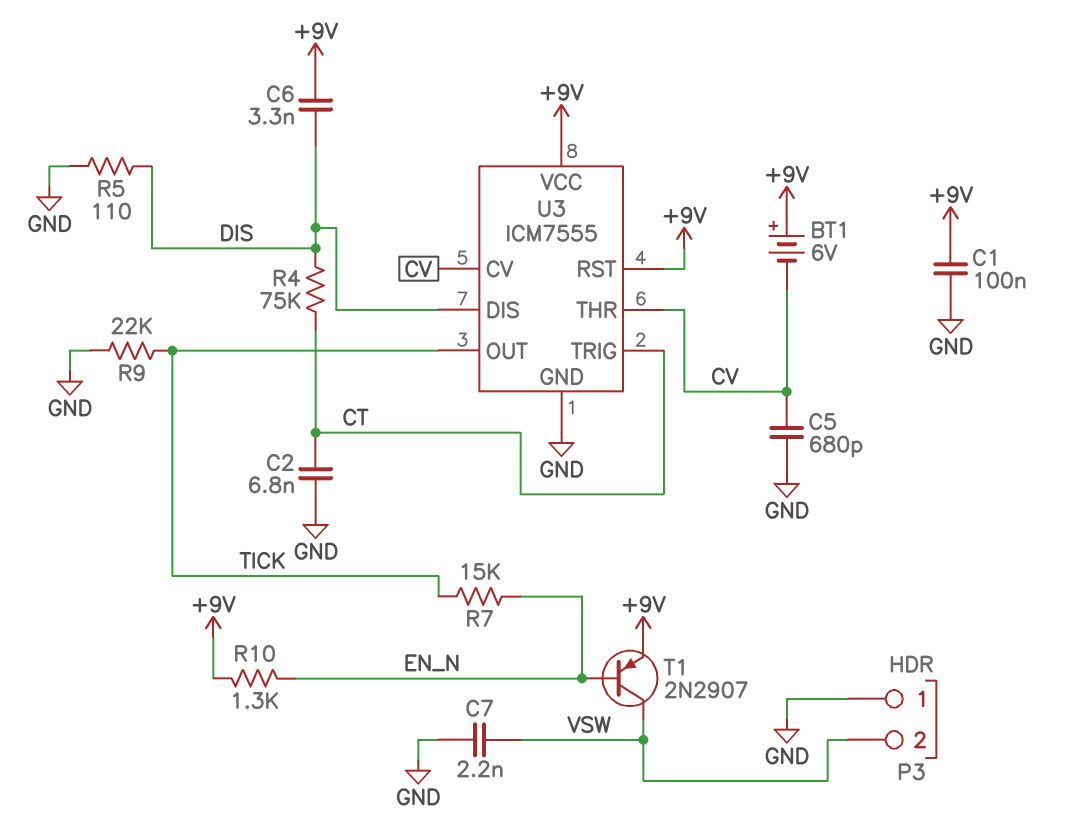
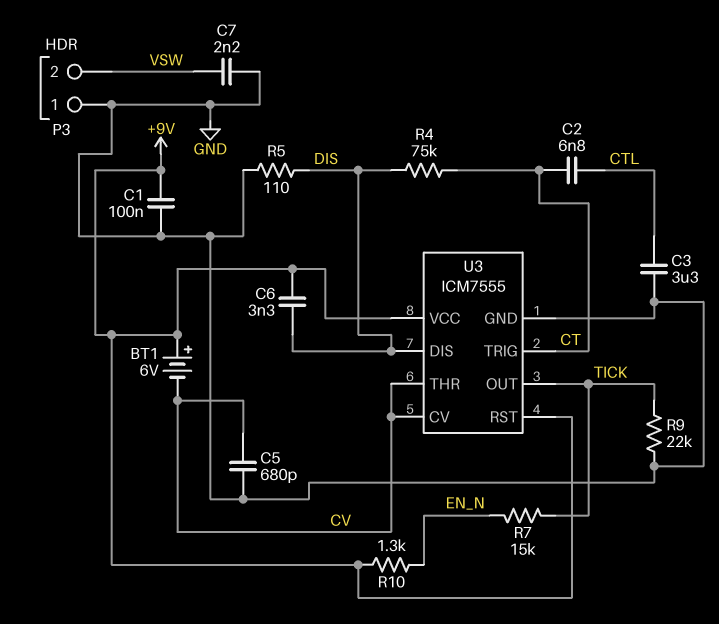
C2: 6.8nF (CT, GND) -> 6.8nF (CT, CTL)
C3: none -> 3.3uF (CTL, GND)
T1: PNP 2N2907 (B EN_N, C VSW, E +9V) -> none

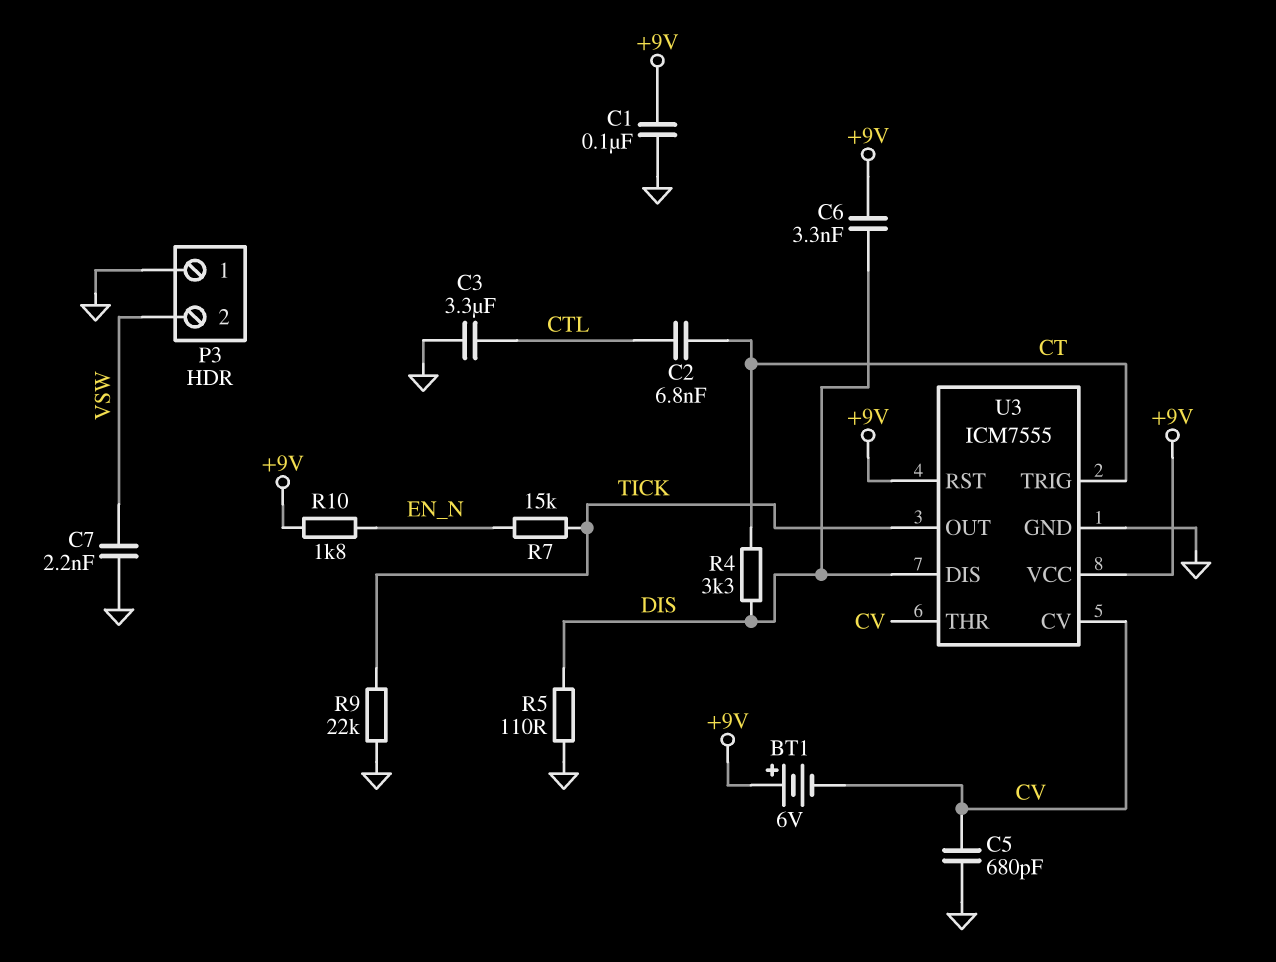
R4: 75k (CT, DIS) -> 3.3k (CT, DIS)
R10: 1.3k (+9V, EN_N) -> 1.8k (+9V, EN_N)

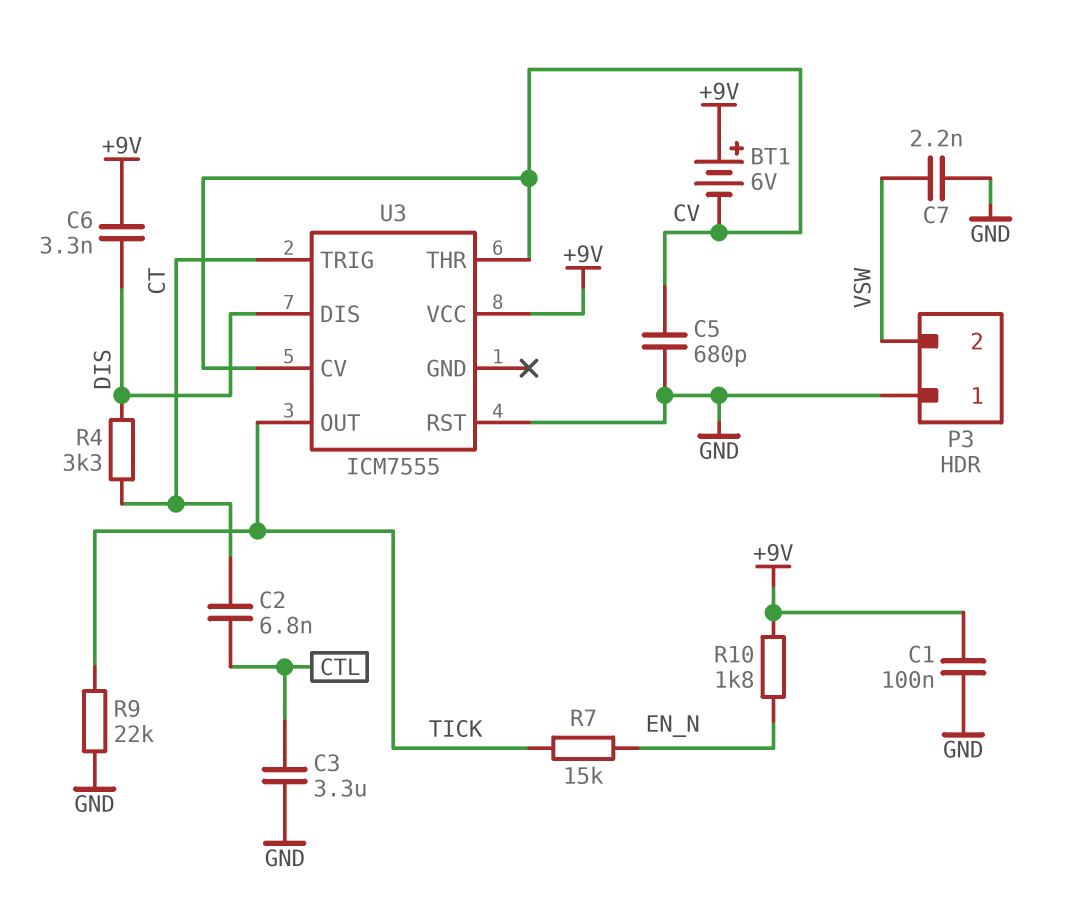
R5: 110 (DIS, GND) -> none
U3 pin GND: GND -> none
U3 pin RST: +9V -> GND

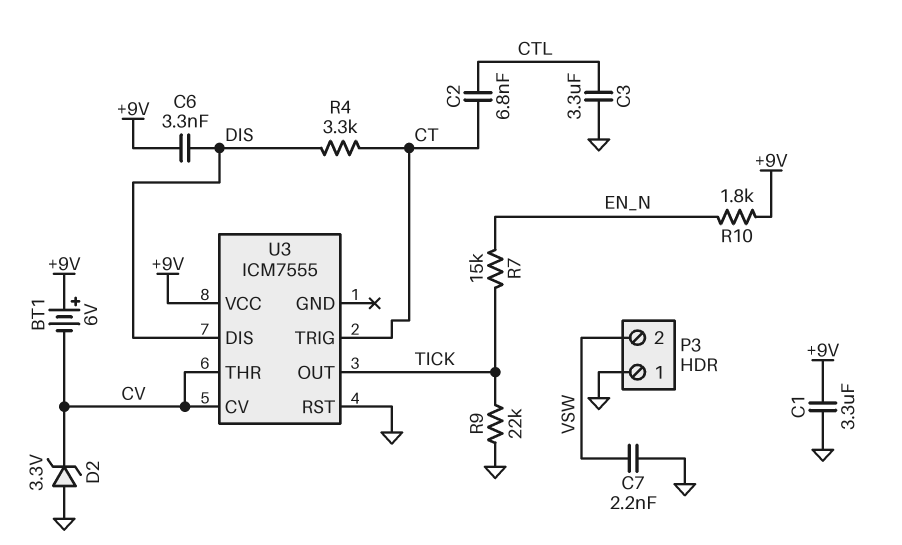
C1: 100nF (+9V, GND) -> 3.3uF (+9V, GND)
C5: 680pF (CV, GND) -> none
D2: none -> zener 3.3V (A GND, K CV)

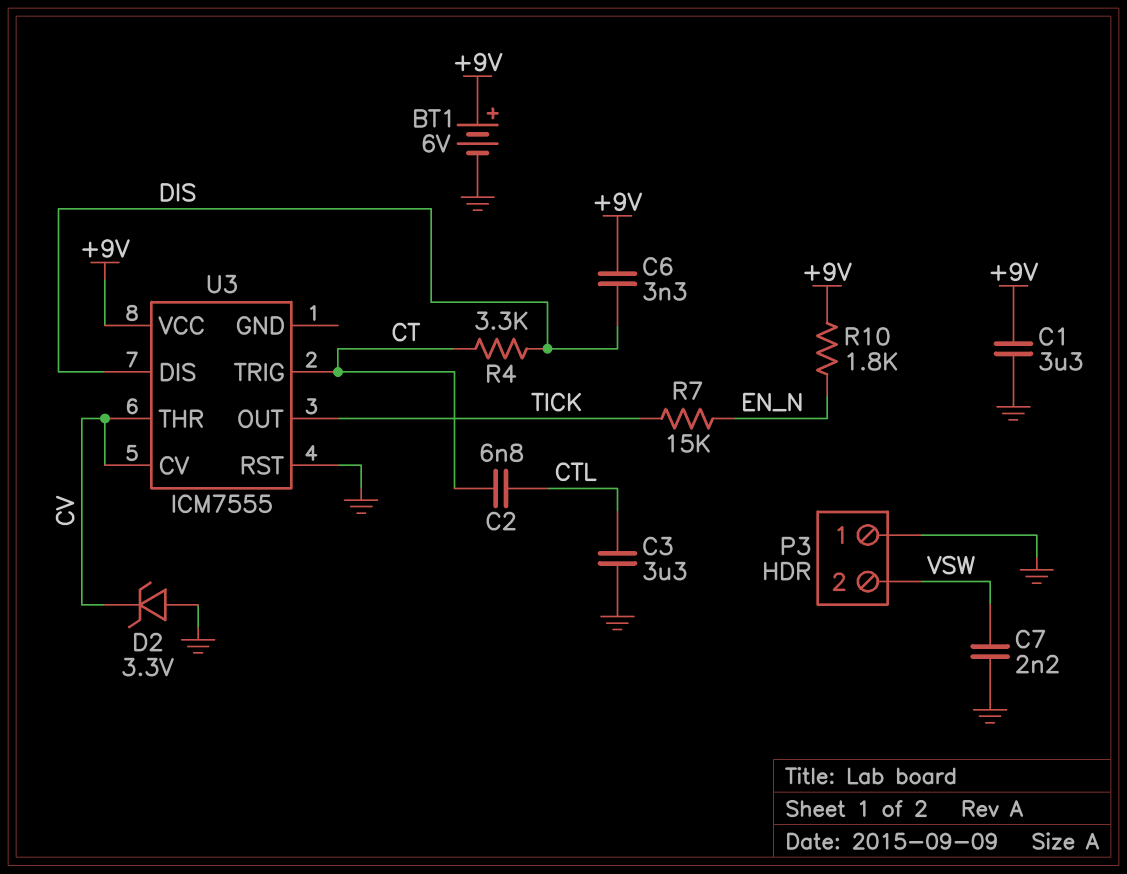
BT1: 6V (plus +9V, minus CV) -> 6V (plus +9V, minus GND)
R9: 22k (GND, TICK) -> none

